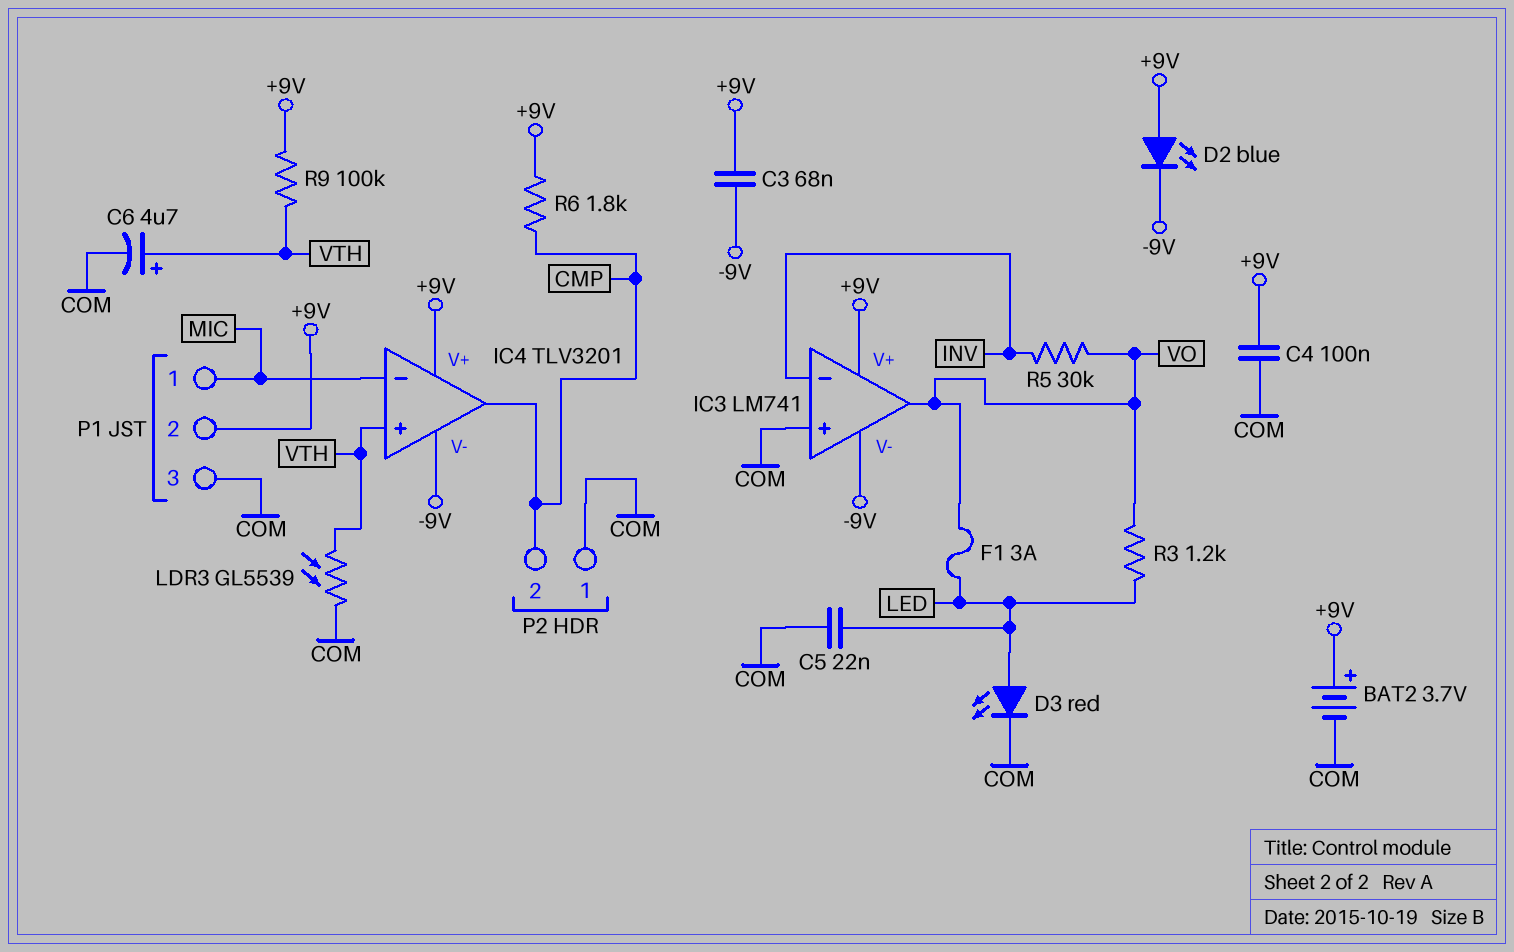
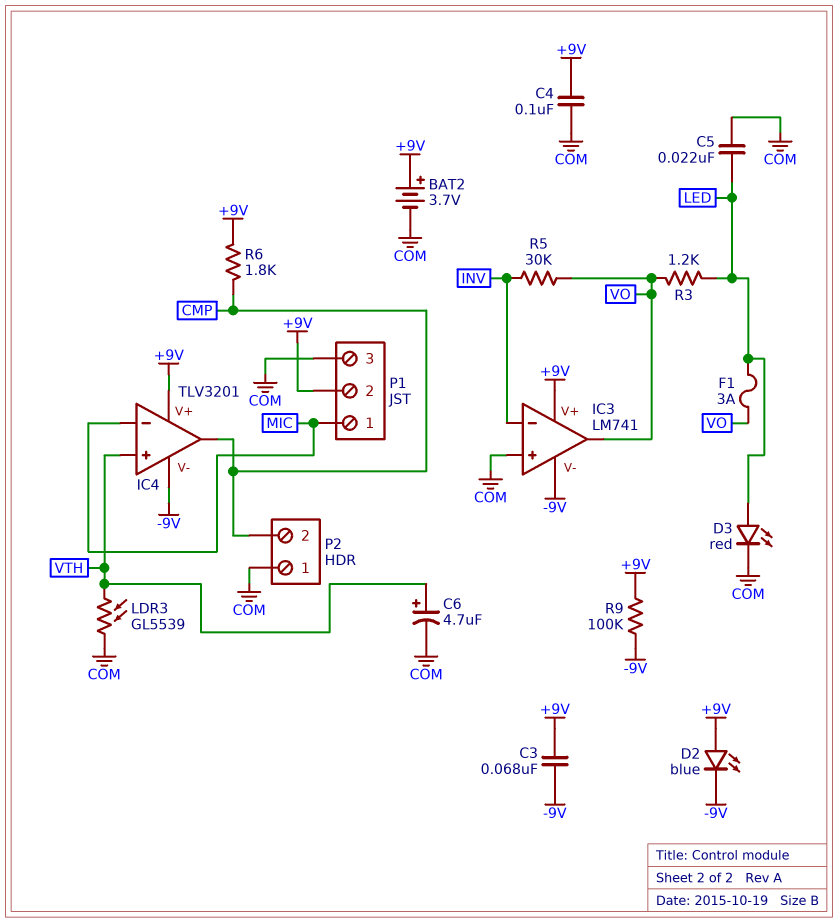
R9: 100k (+9V, VTH) -> 100k (+9V, -9V)

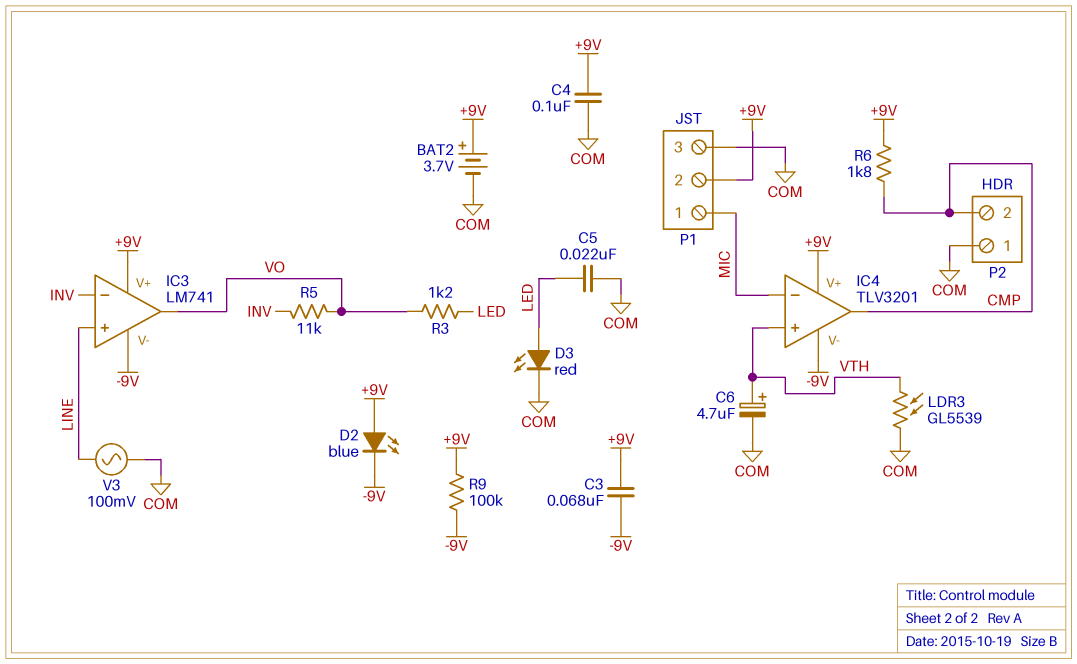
F1: 3A (LED, VO) -> none
IC3 pin in+: COM -> LINE
R5: 30k (INV, VO) -> 11k (INV, VO)
V3: none -> AC 100mV (COM, LINE)

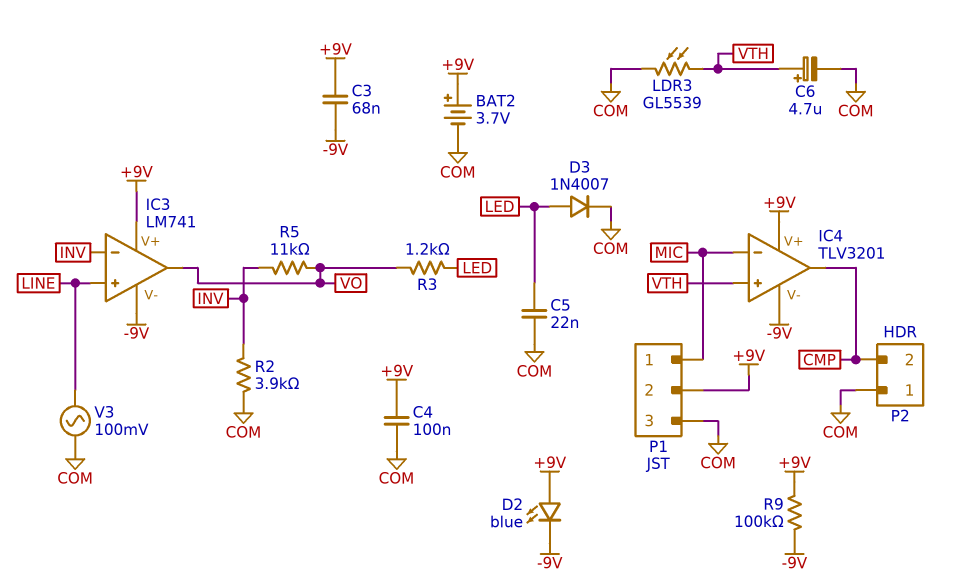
D3: LED red (A LED, K COM) -> diode 1N4007 (A LED, K COM)
R2: none -> 3.9k (COM, INV)
R6: 1.8k (+9V, CMP) -> none

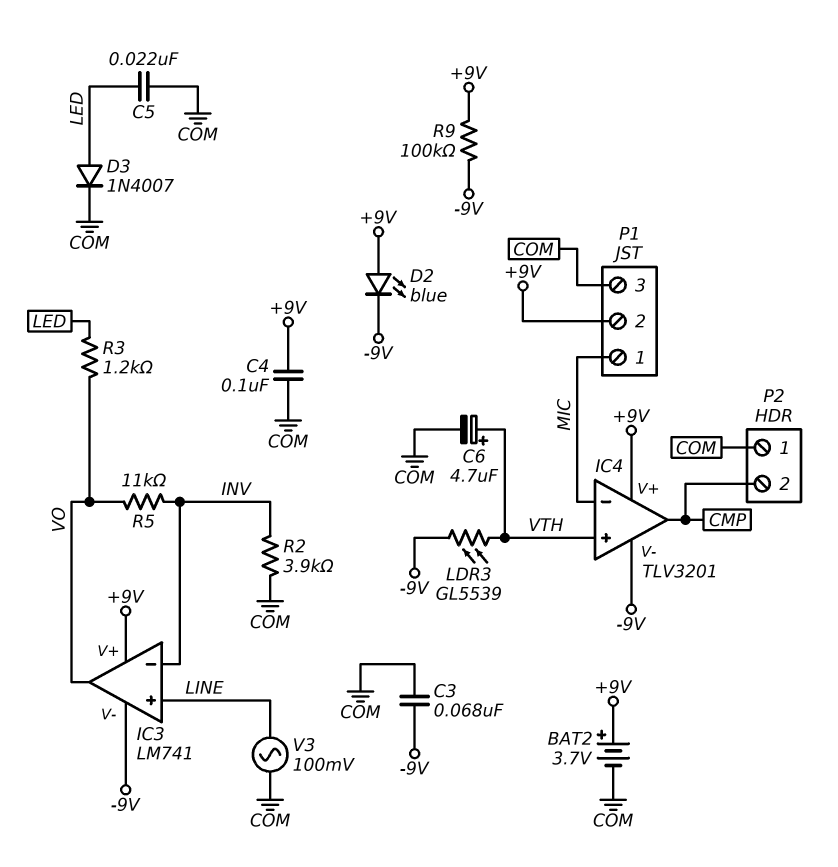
C3: 68nF (+9V, -9V) -> 68nF (-9V, COM)
LDR3: GL5539 (COM, VTH) -> GL5539 (-9V, VTH)

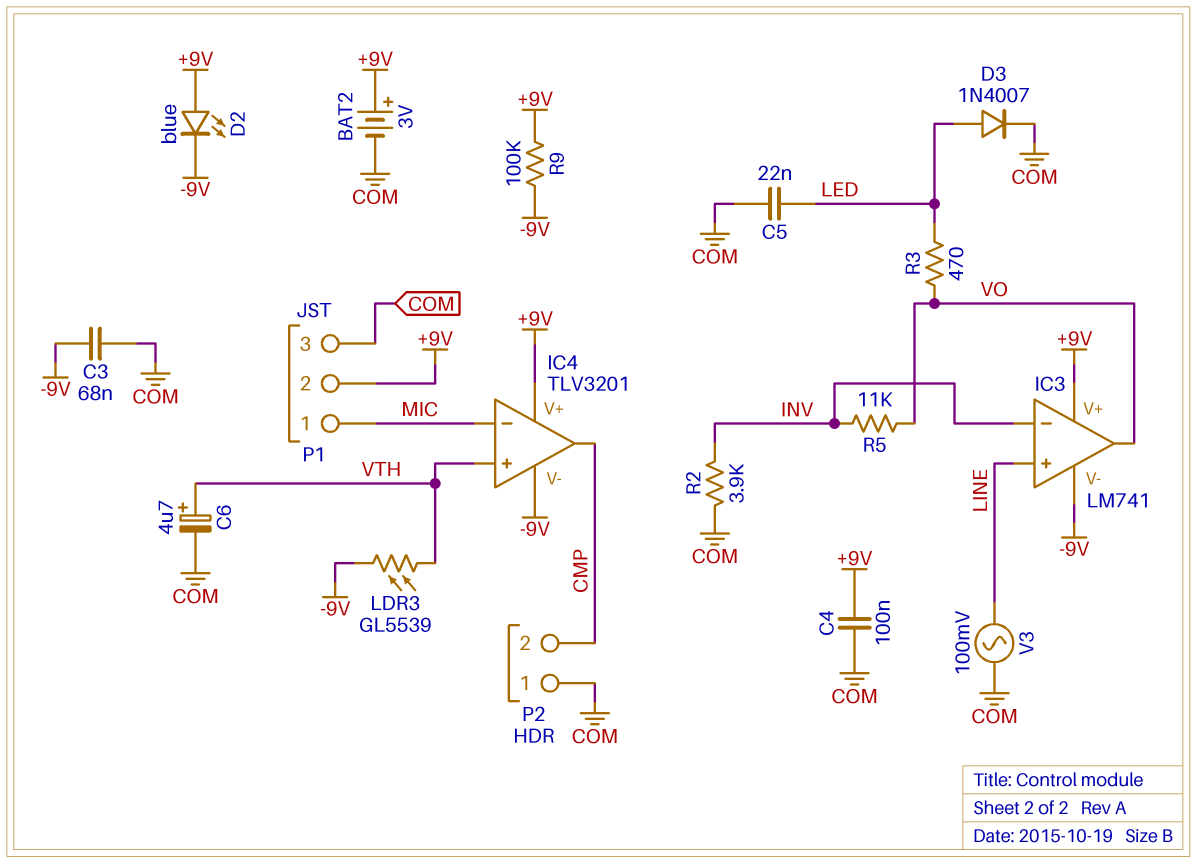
BAT2: 3.7V (plus +9V, minus COM) -> 3V (plus +9V, minus COM)
R3: 1.2k (LED, VO) -> 470 (LED, VO)

